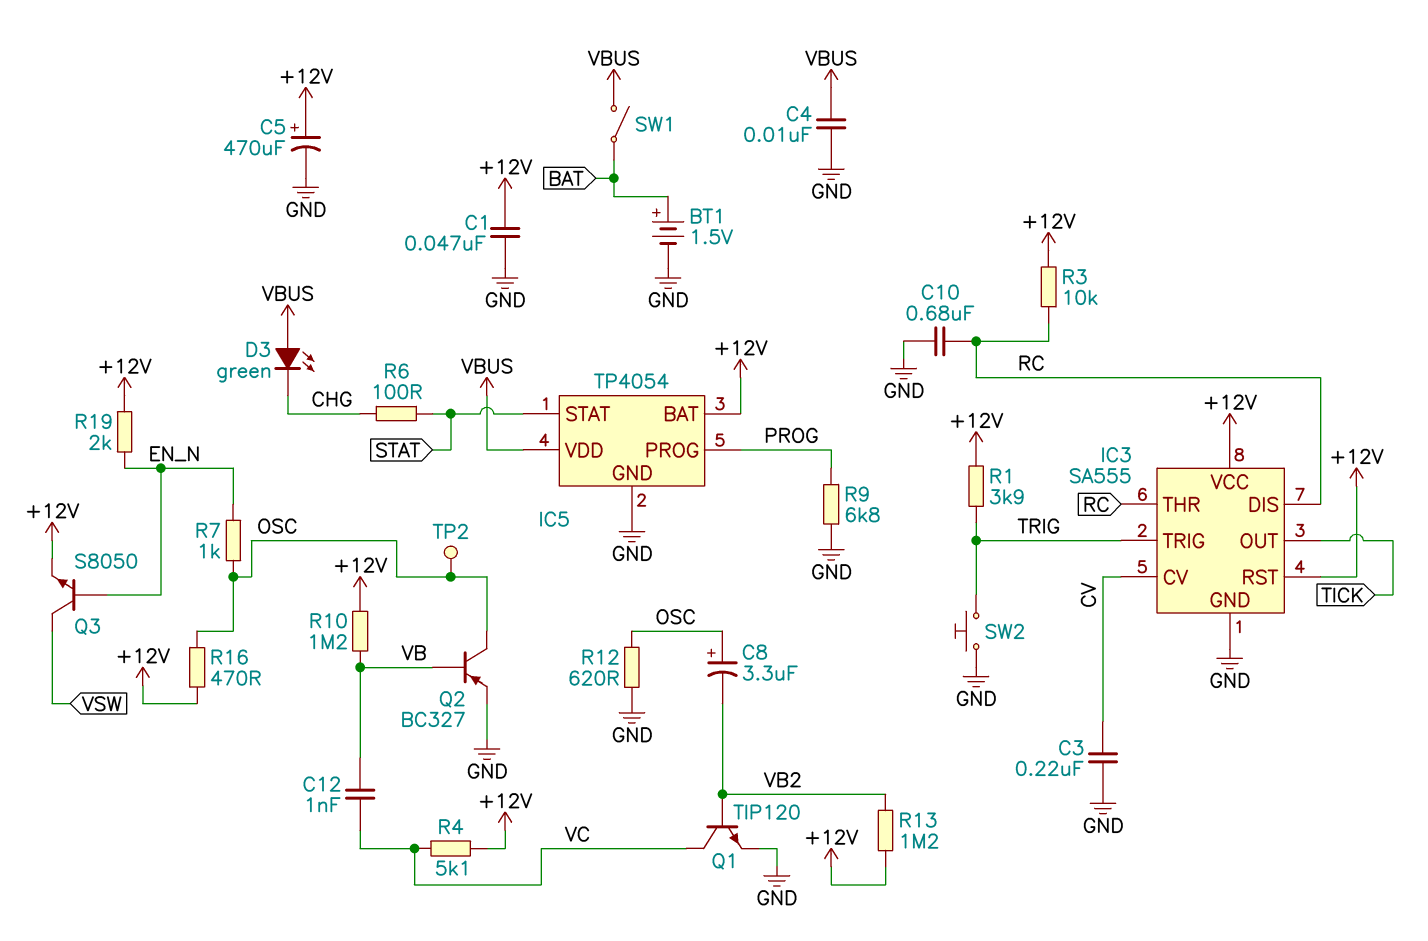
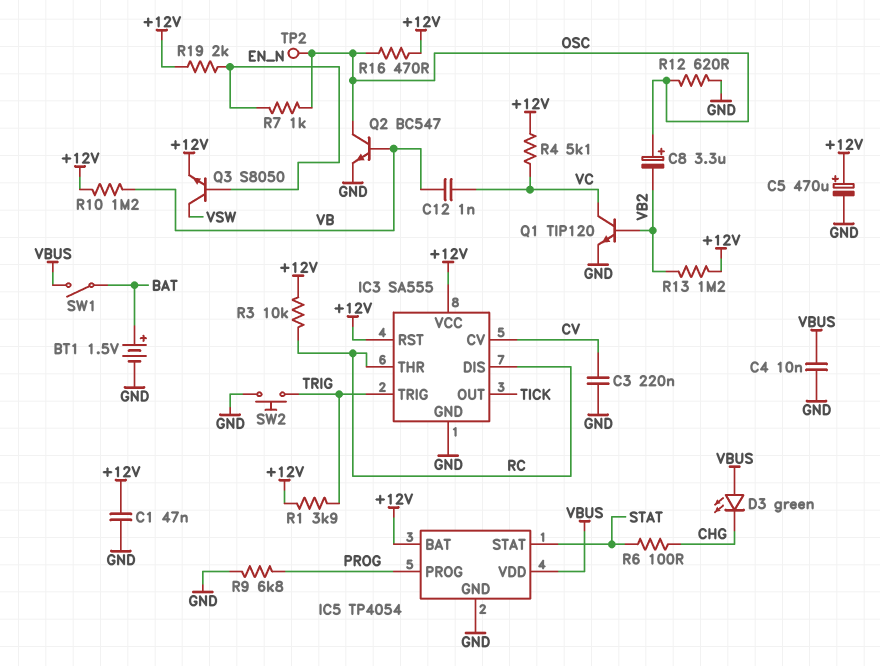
C10: 680nF (GND, RC) -> none
Q2: PNP BC327 (B VB, C OSC, E GND) -> NPN BC547 (B VB, C OSC, E GND)

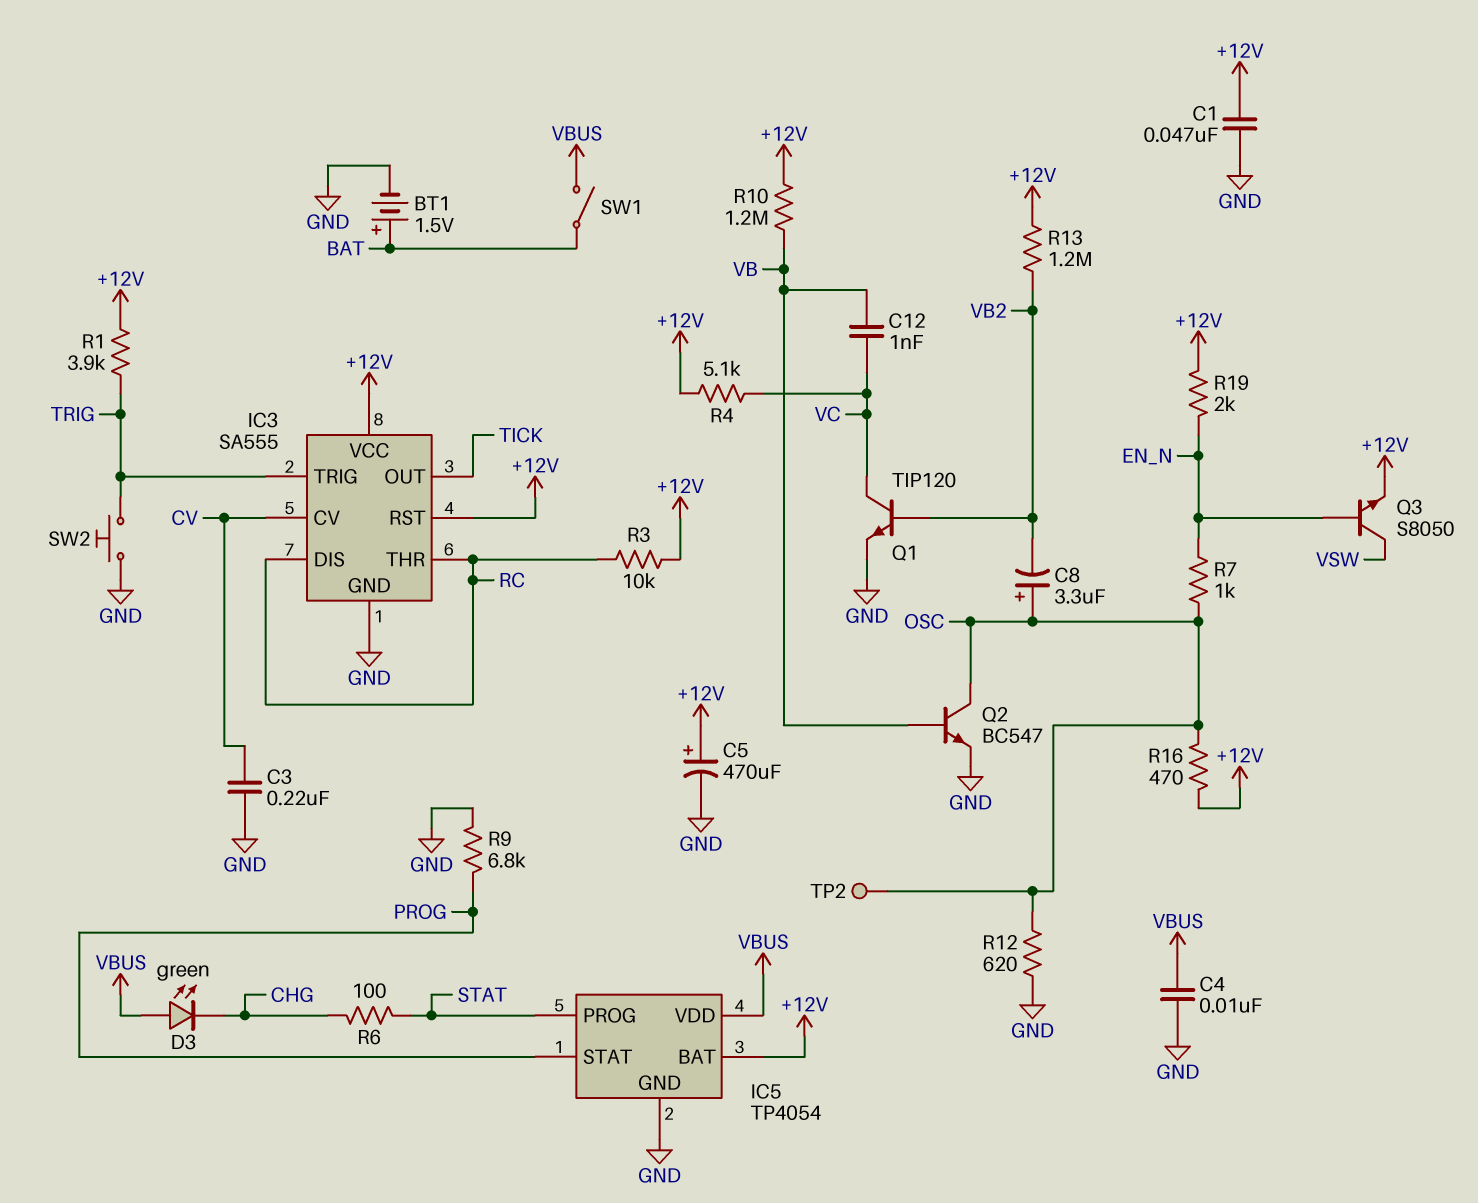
IC5 pin PROG: PROG -> STAT
IC5 pin STAT: STAT -> PROG

